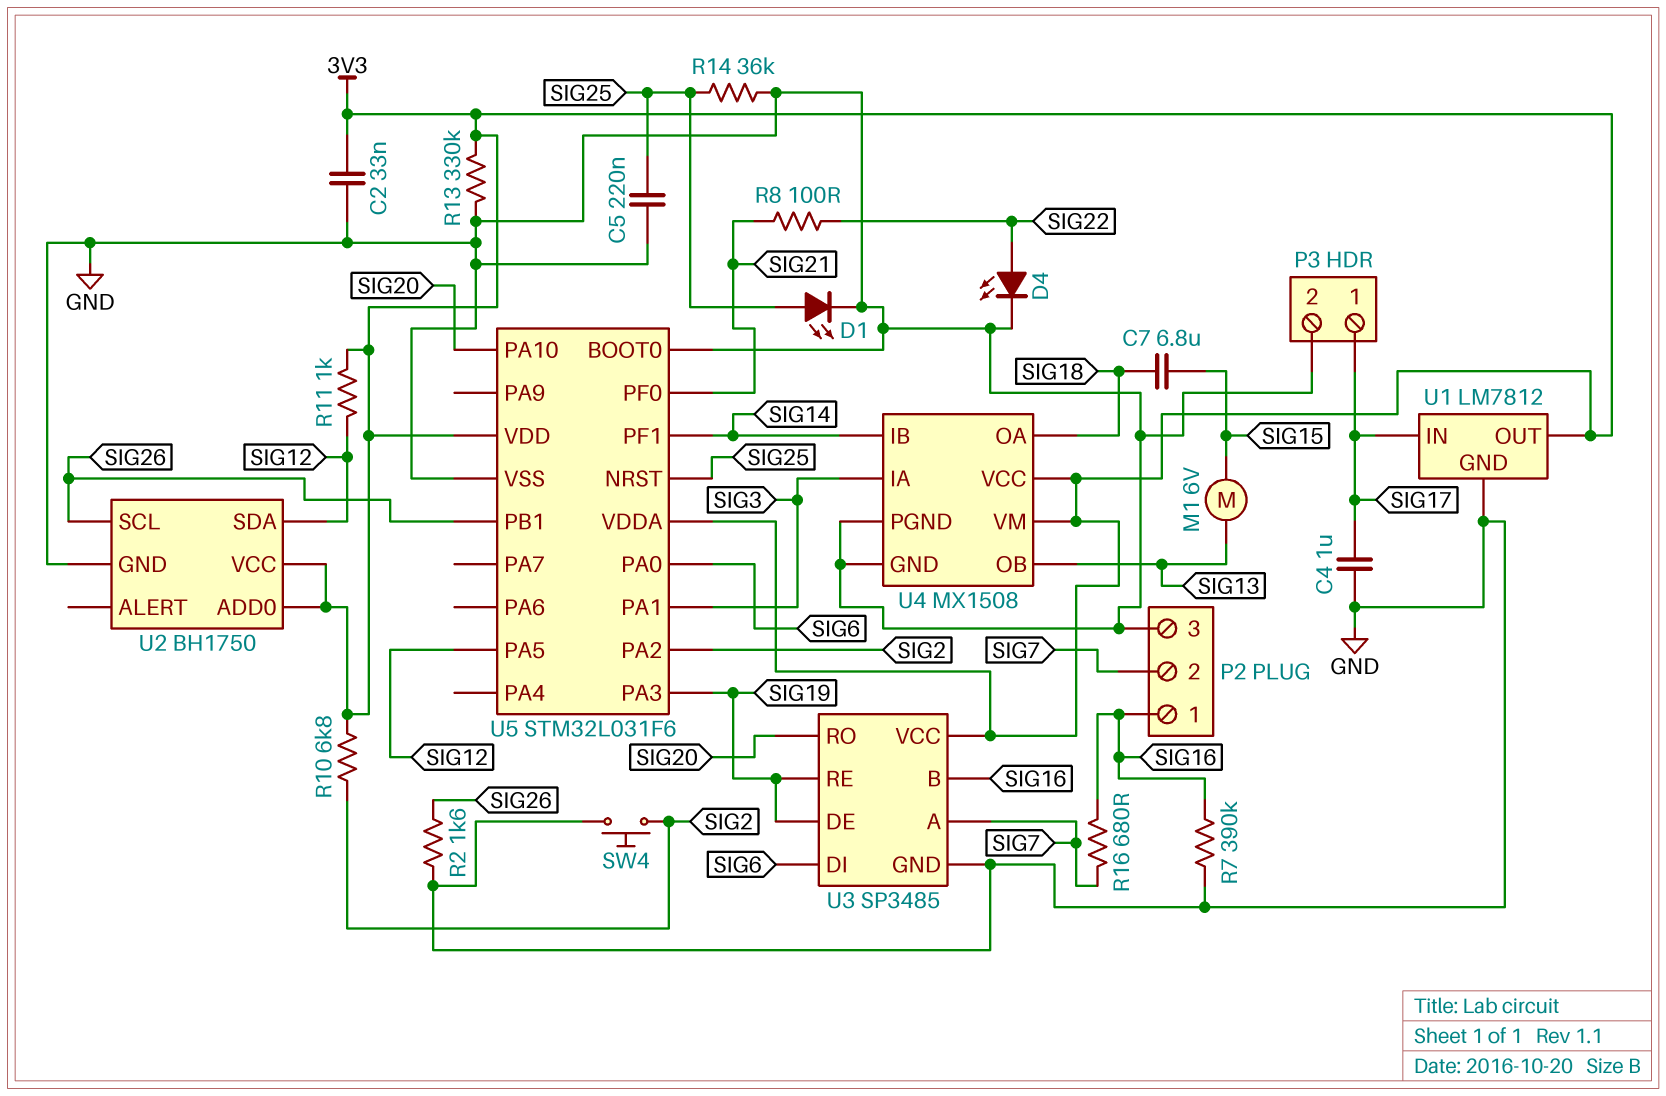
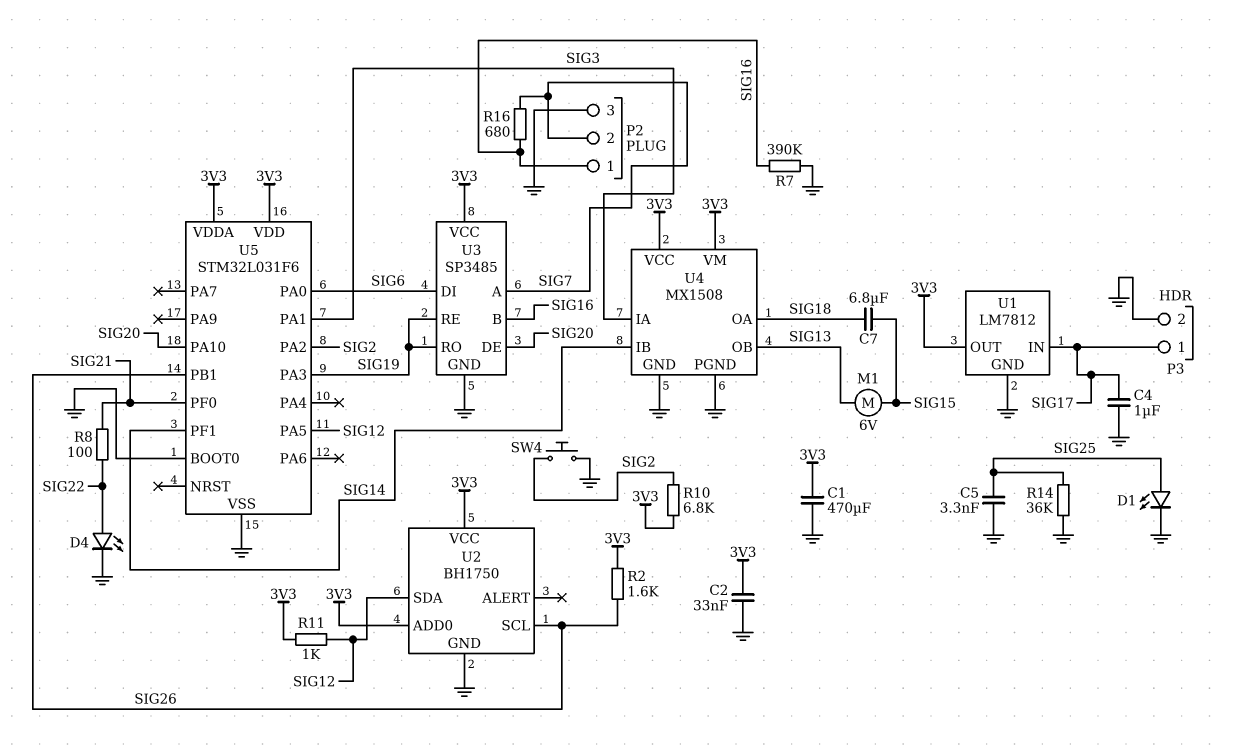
C1: none -> 470uF (3V3, GND)
C5: 220nF (GND, SIG25) -> 3.3nF (GND, SIG25)
R2: 1.6k (GND, SIG26) -> 1.6k (3V3, SIG26)
R13: 330k (3V3, GND) -> none
U3 pin DE: SIG19 -> SIG20
U3 pin RO: SIG20 -> SIG19
U5 pin NRST: SIG25 -> none

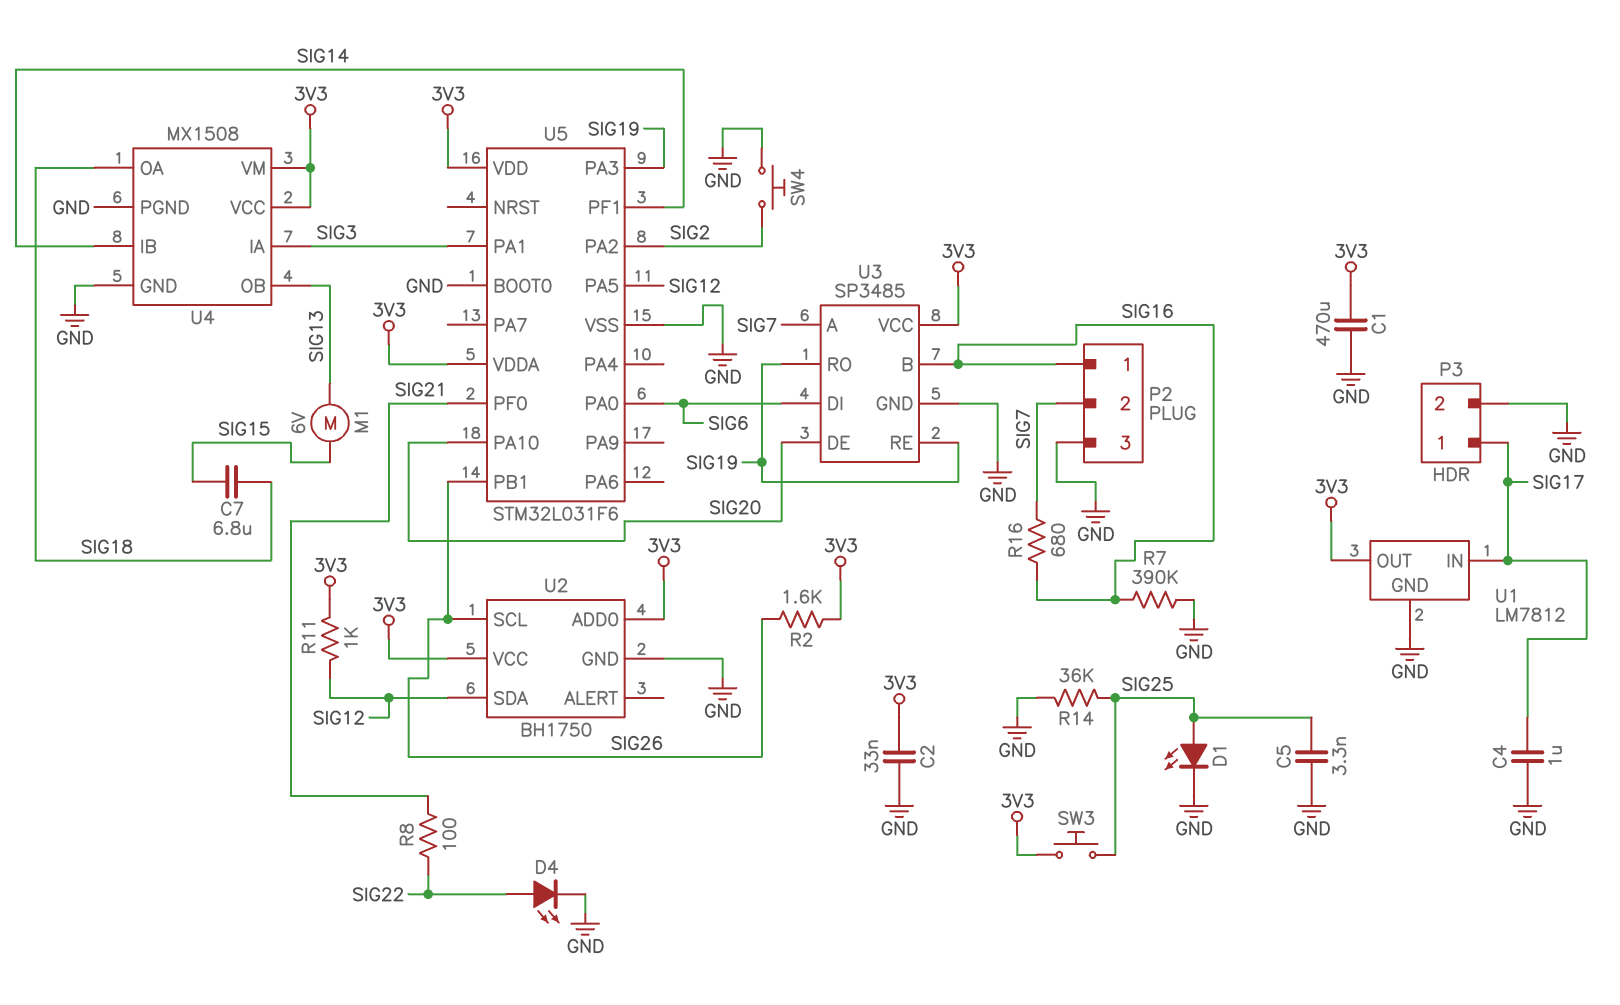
R10: 6.8k (3V3, SIG2) -> none
SW3: none -> button (3V3, SIG25)

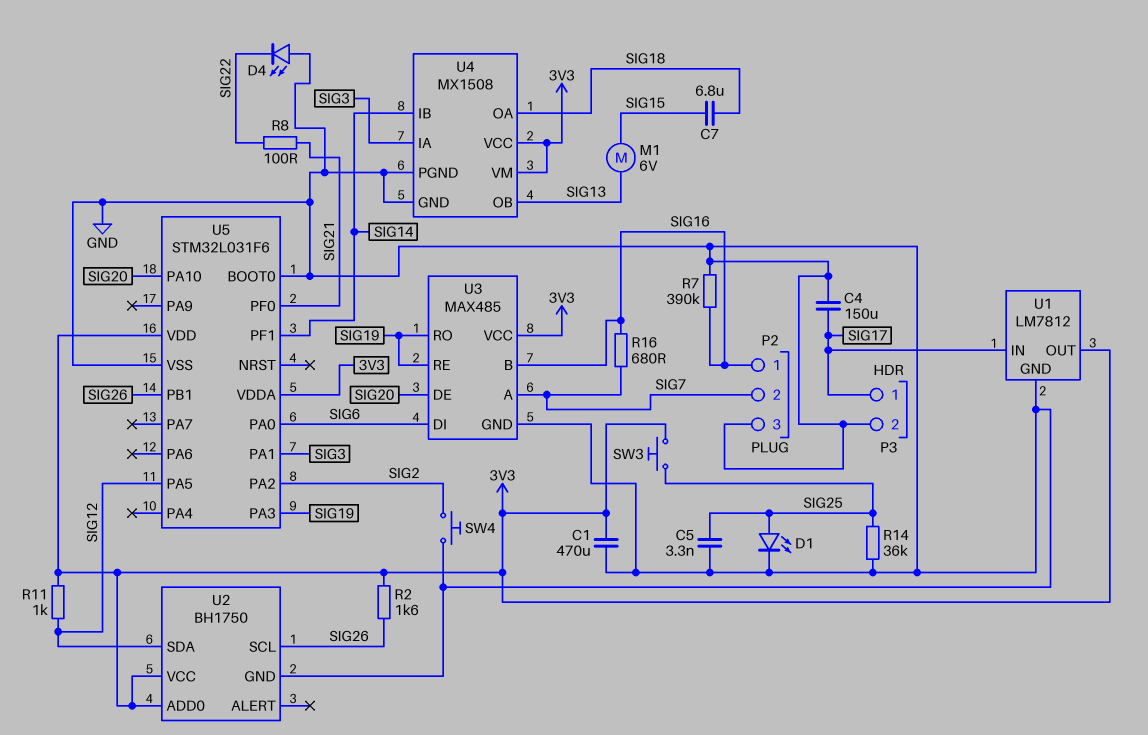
C2: 33nF (3V3, GND) -> none
C4: 1uF (GND, SIG17) -> 150uF (GND, SIG17)
D4: LED (A SIG22, K GND) -> LED (A GND, K SIG22)
U3: SP3485 -> MAX485

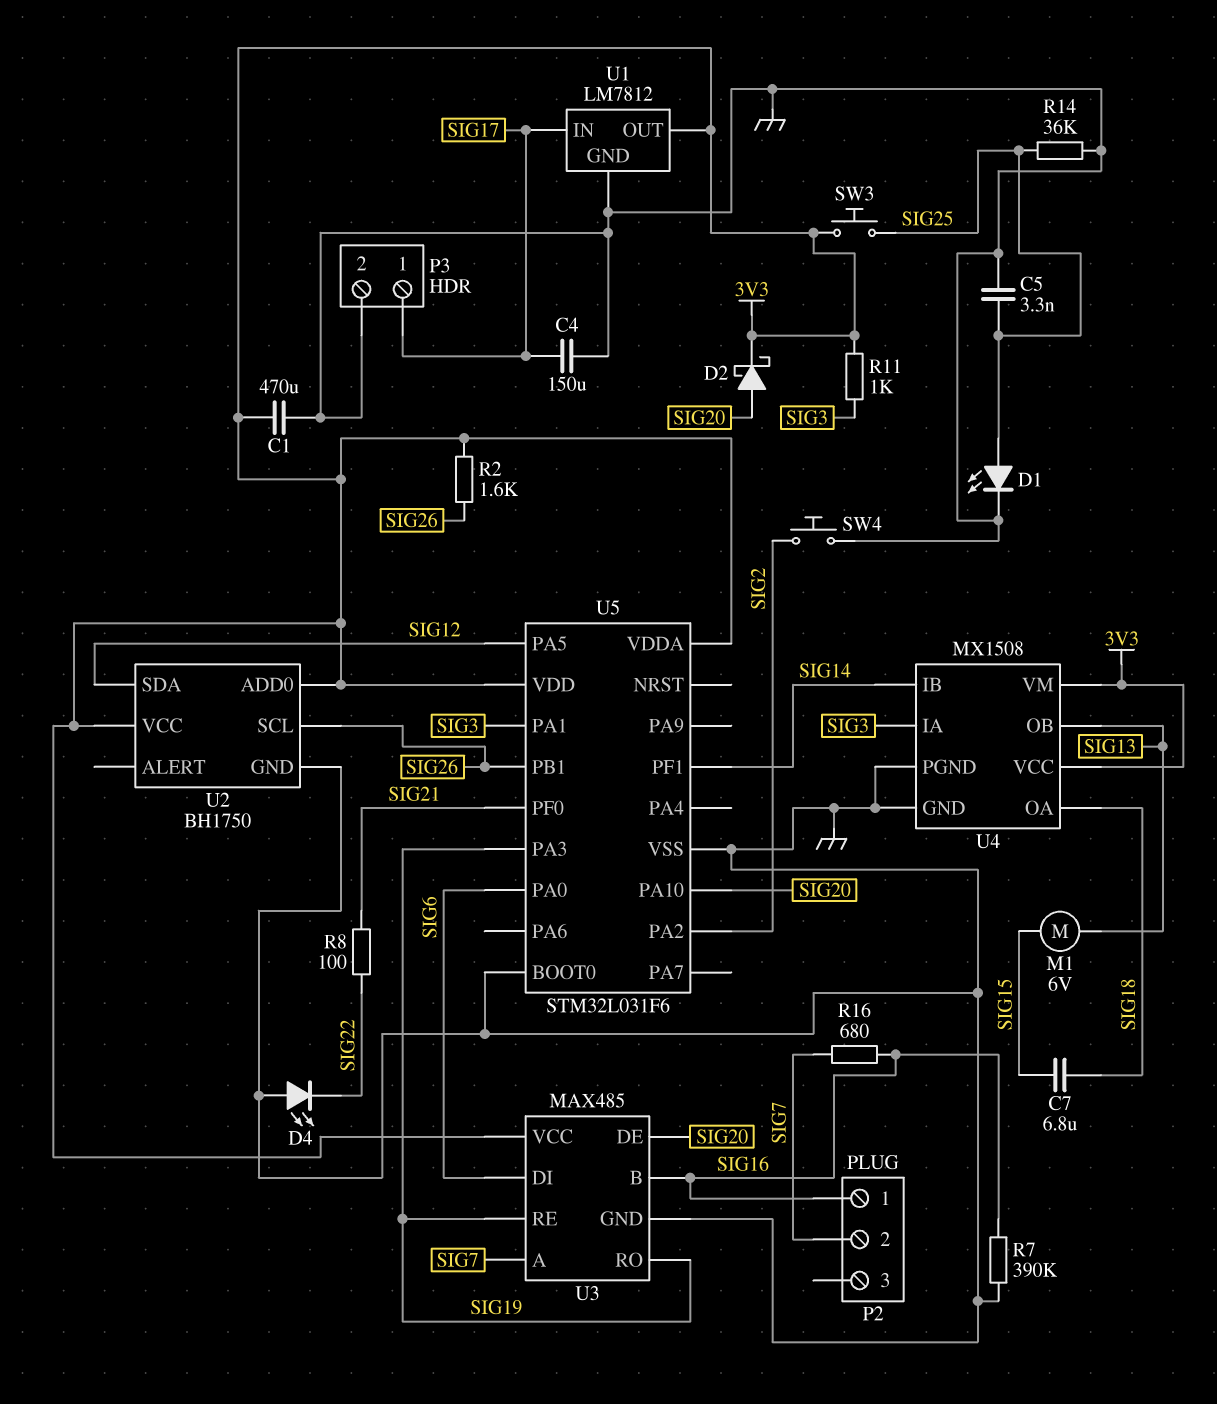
D2: none -> schottky (A SIG20, K 3V3)
P2 pin 3: GND -> none
R11: 1k (3V3, SIG12) -> 1k (3V3, SIG3)

